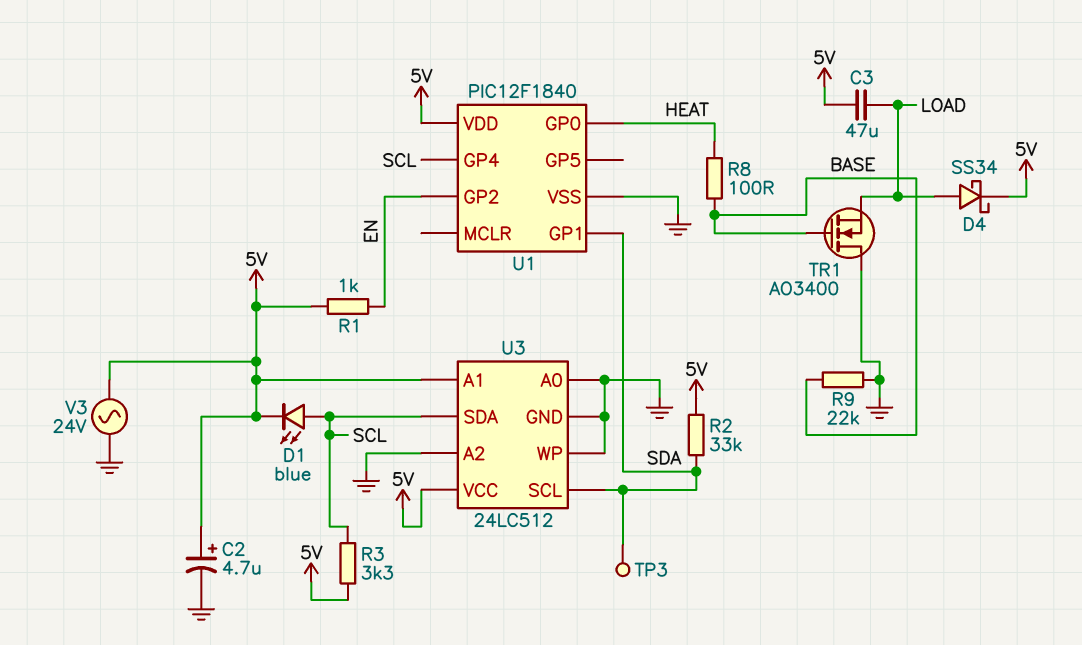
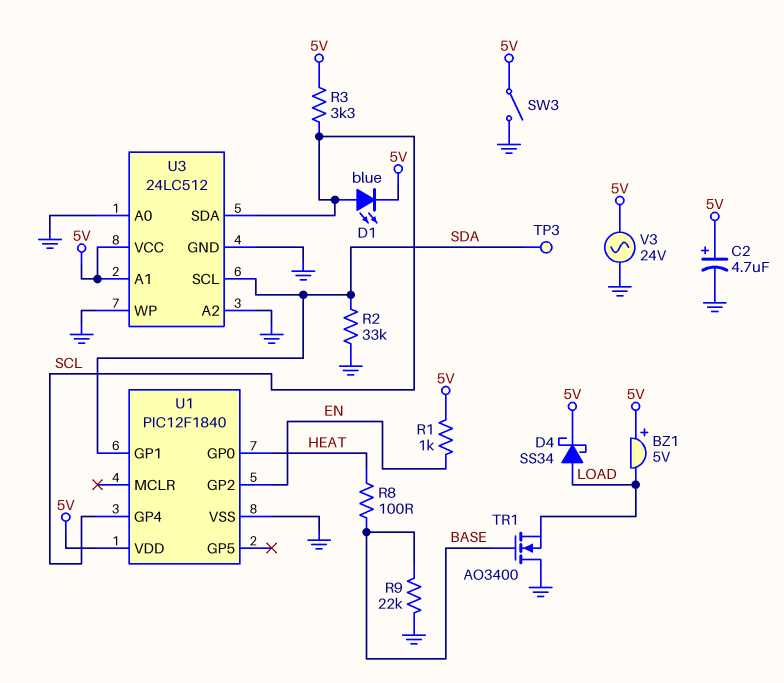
BZ1: none -> buzzer 5V (plus 5V, minus LOAD)
C3: 47uF (5V, LOAD) -> none
R2: 33k (5V, SDA) -> 33k (GND, SDA)
SW3: none -> switch (5V, GND)

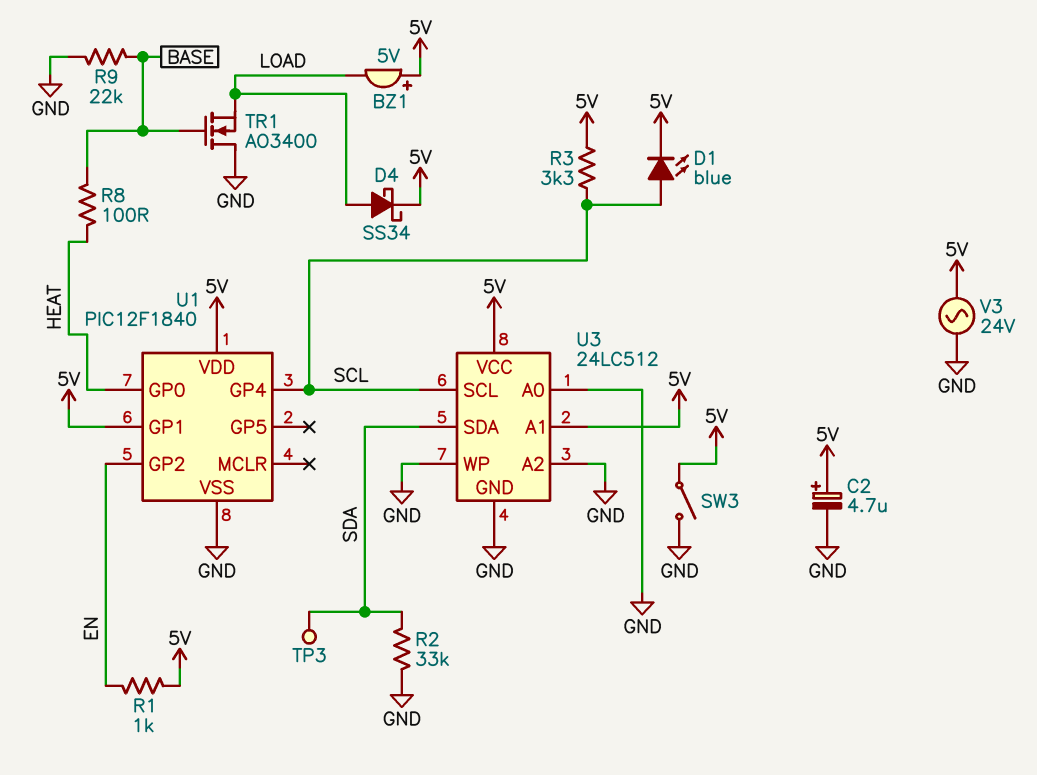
U1 pin GP1: SDA -> 5V
U3 pin SCL: SDA -> SCL
U3 pin SDA: SCL -> SDA

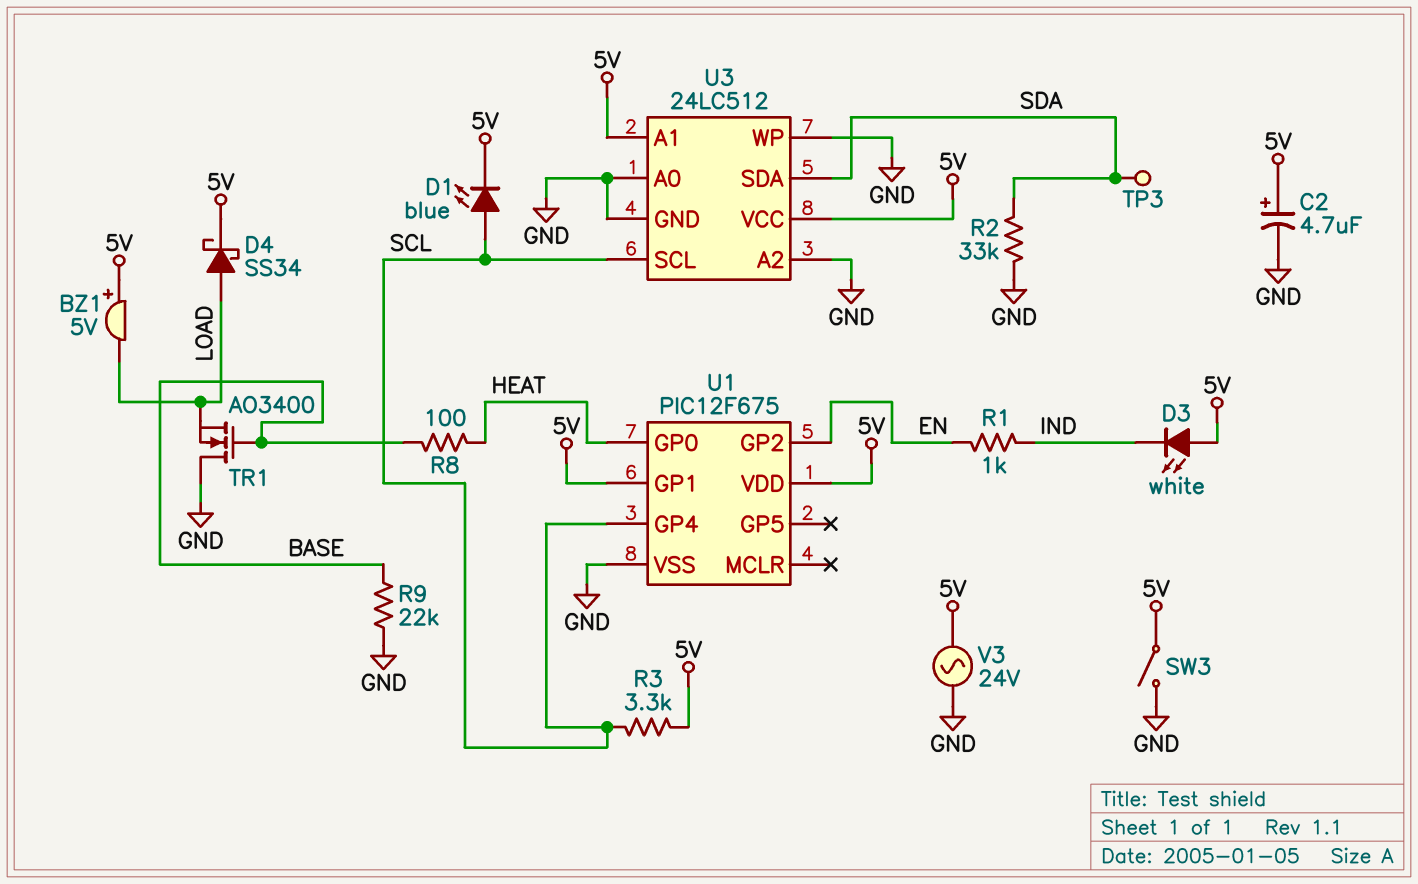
D3: none -> LED white (A 5V, K IND)
R1: 1k (5V, EN) -> 1k (EN, IND)
U1: PIC12F1840 -> PIC12F675

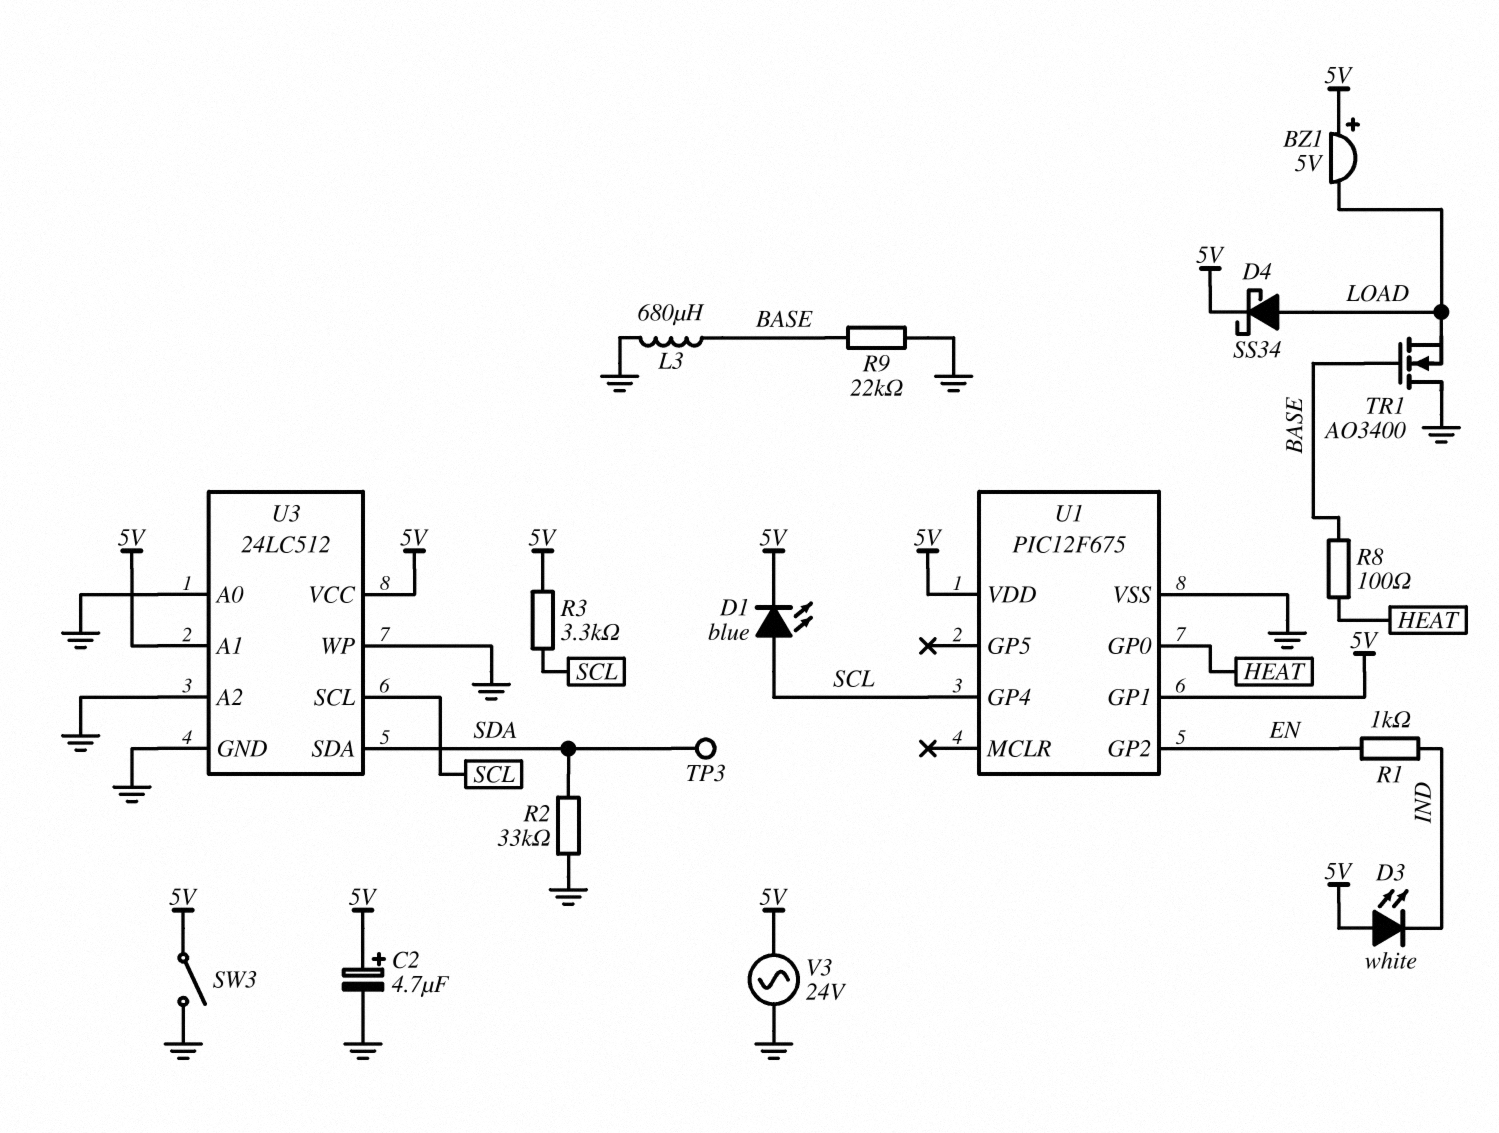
L3: none -> 680uH (BASE, GND)

